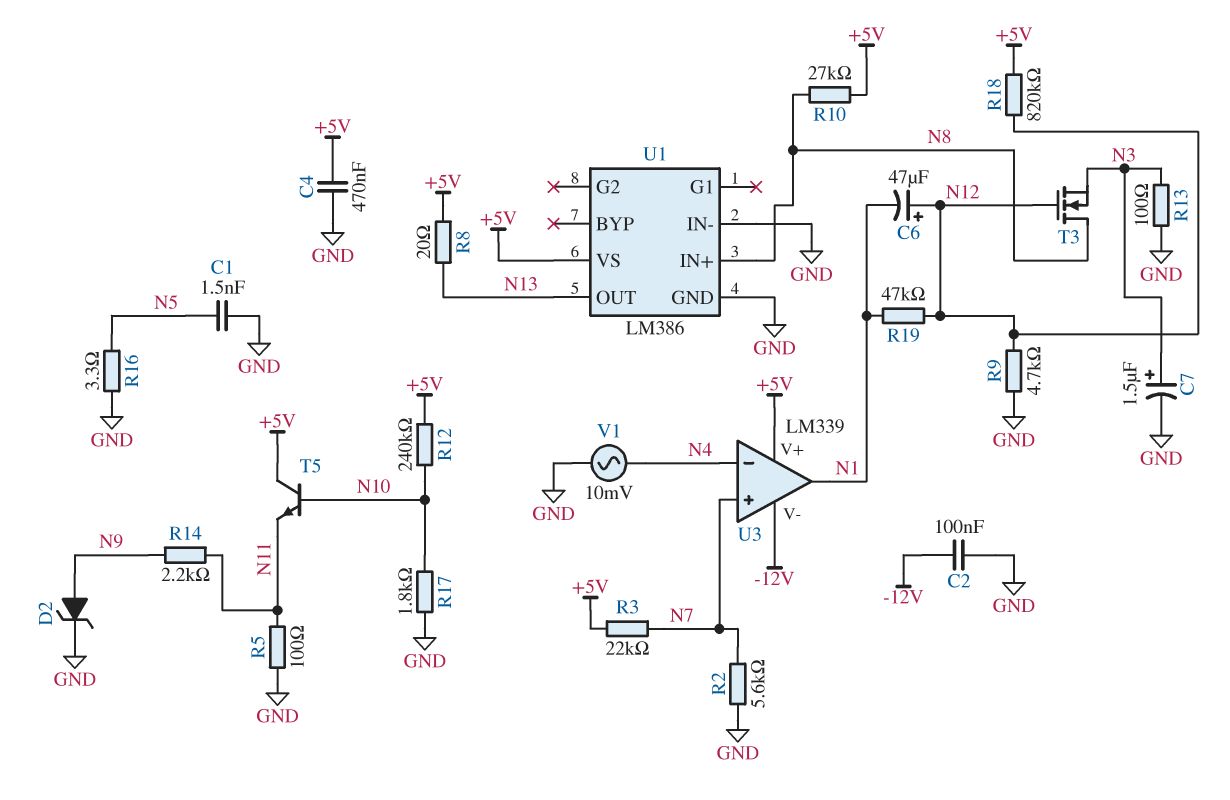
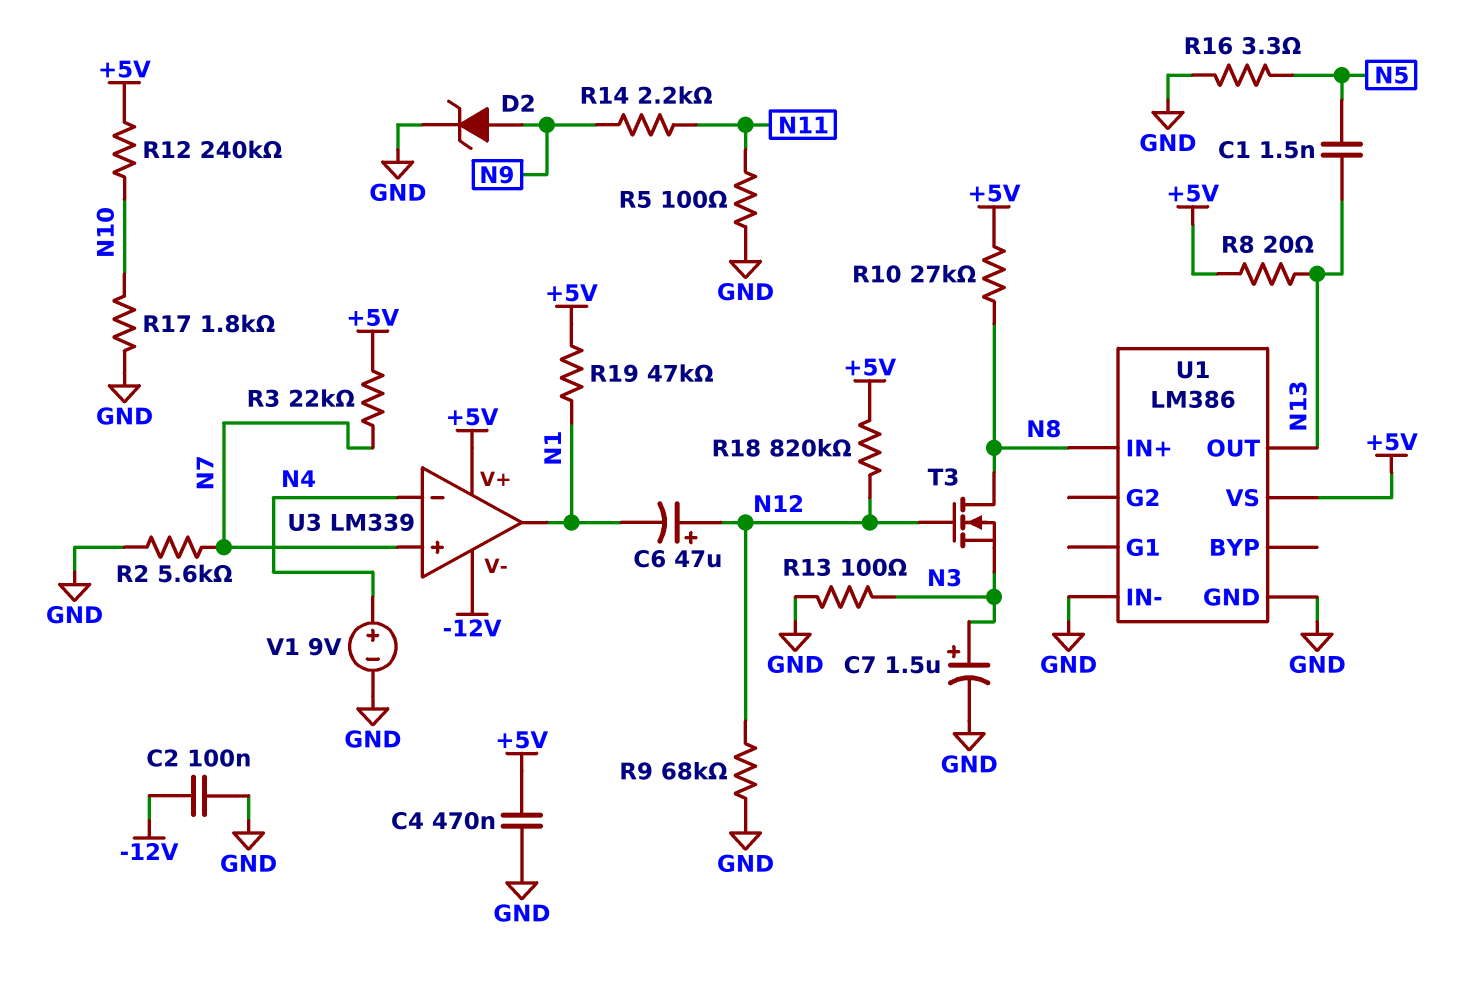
C1: 1.5nF (GND, N5) -> 1.5nF (N5, N13)
R9: 4.7k (GND, N12) -> 68k (GND, N12)
R19: 47k (N1, N12) -> 47k (+5V, N1)
T5: NPN (B N10, C +5V, E N11) -> none
V1: AC 10mV (GND, N4) -> 9V (plus N4, minus GND)

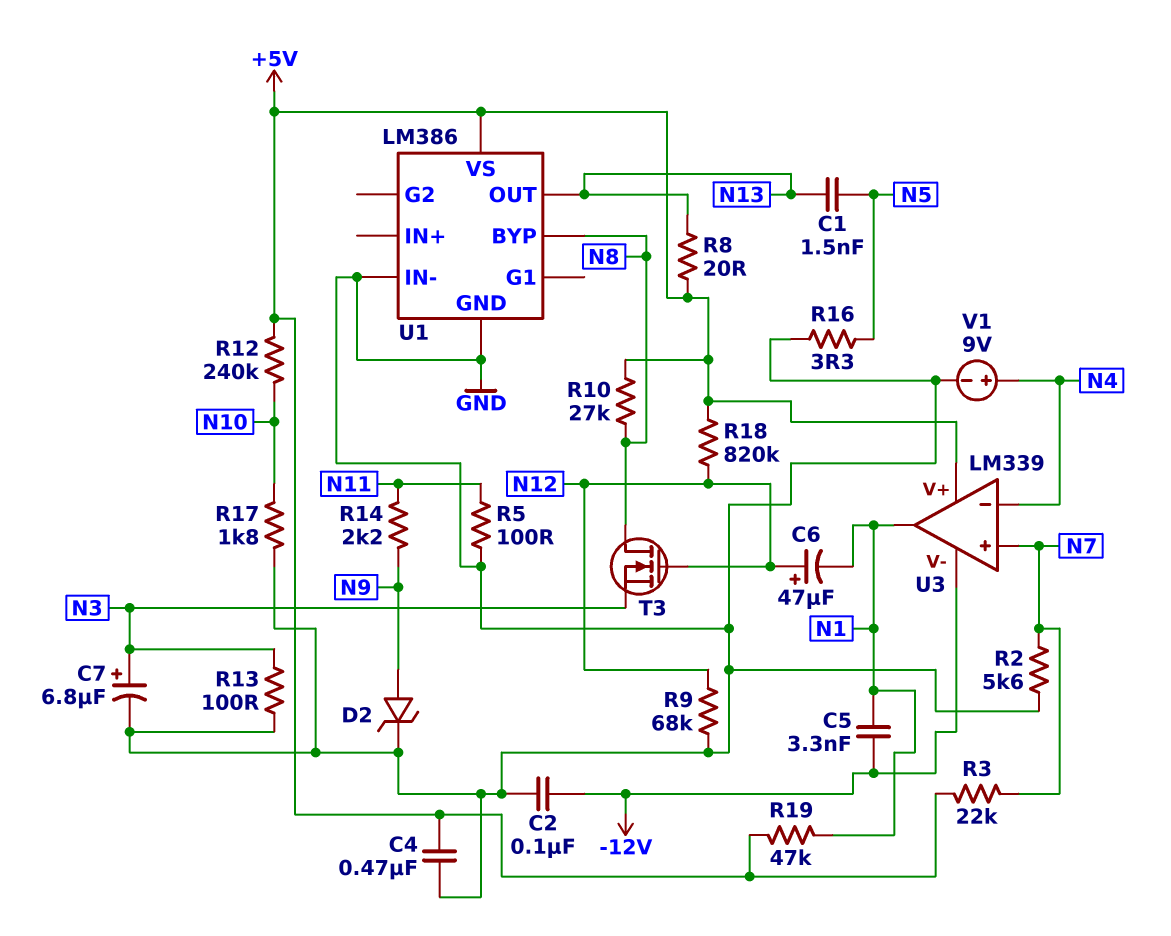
C5: none -> 3.3nF (-12V, N1)
C7: 1.5uF (plus N3, minus GND) -> 6.8uF (plus N3, minus GND)
U1 pin BYP: none -> N8
U1 pin IN+: N8 -> none

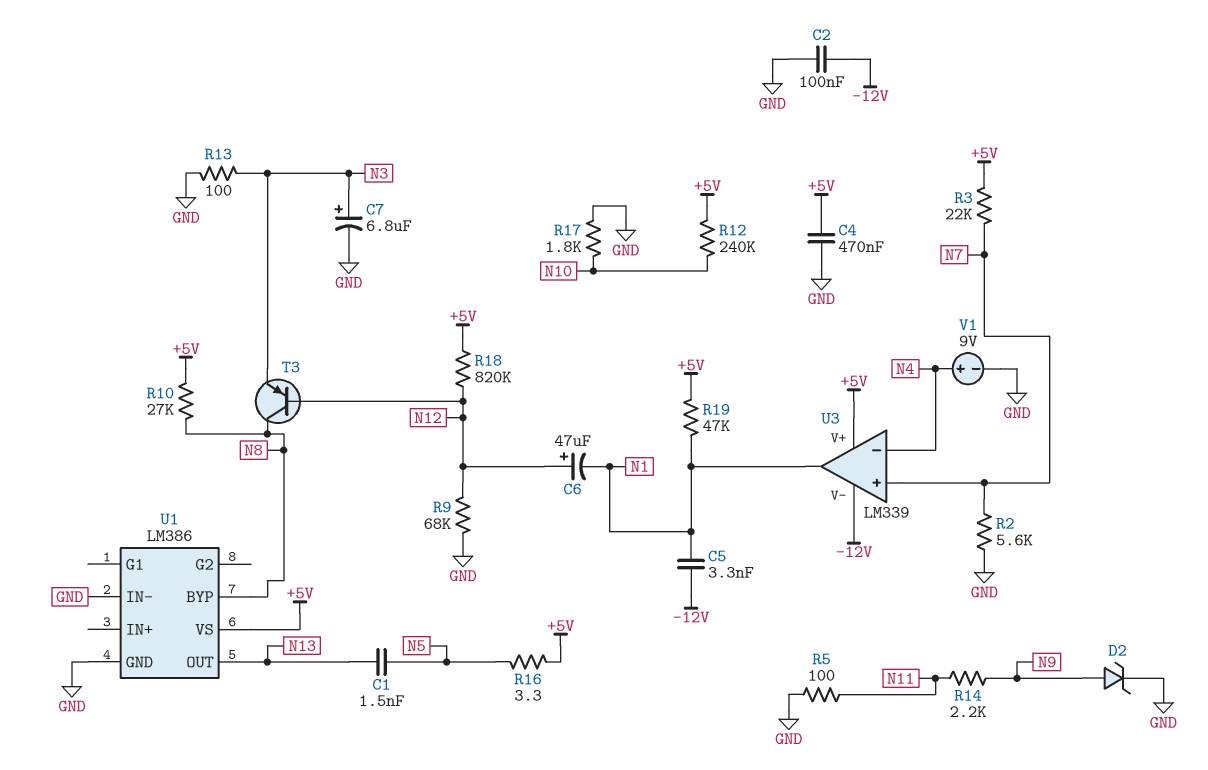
R8: 20 (+5V, N13) -> none
R16: 3.3 (GND, N5) -> 3.3 (+5V, N5)
T3: NMOS (G N12, D N8, S N3) -> PNP (B N12, C N8, E N3)

